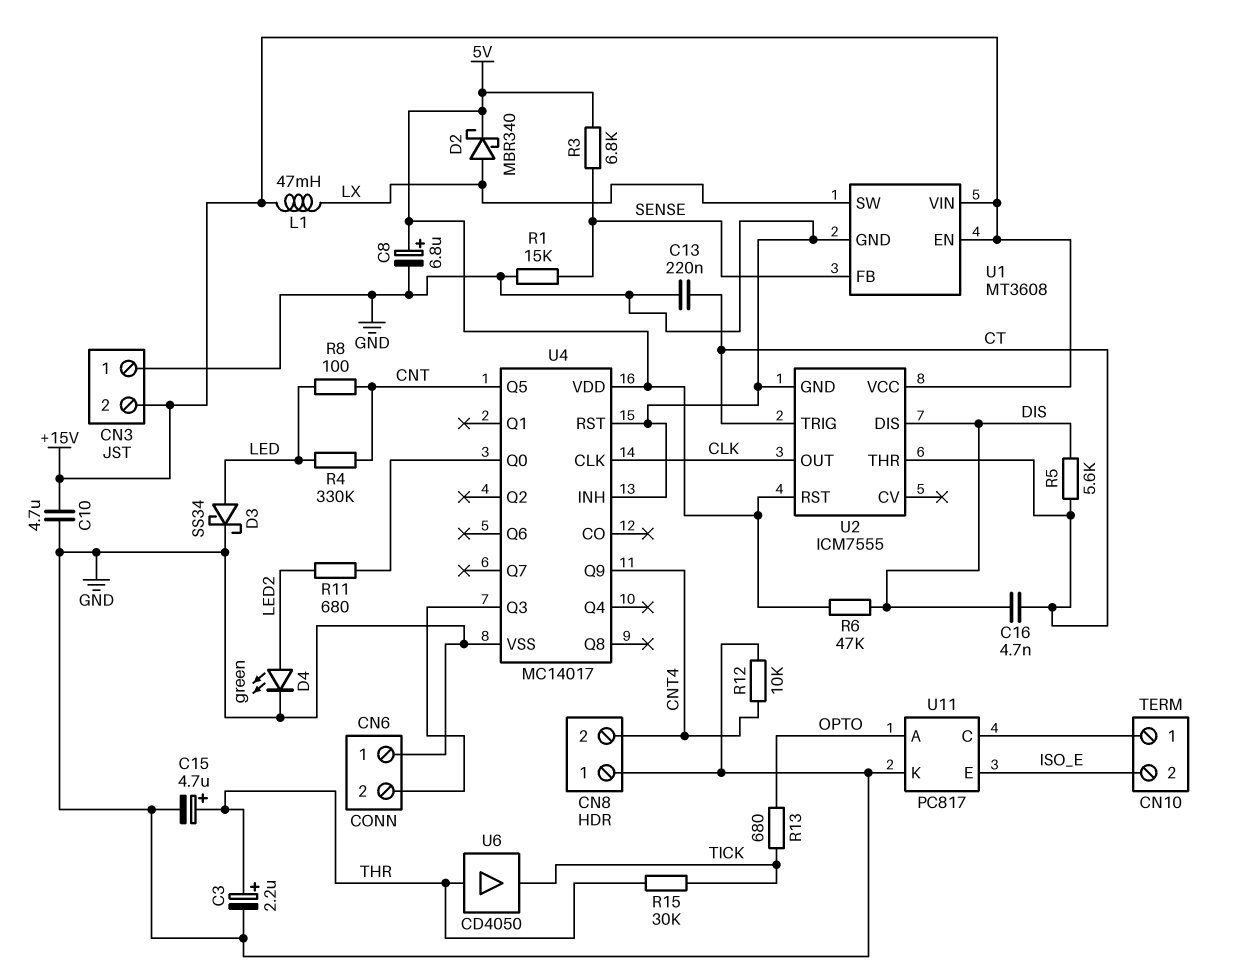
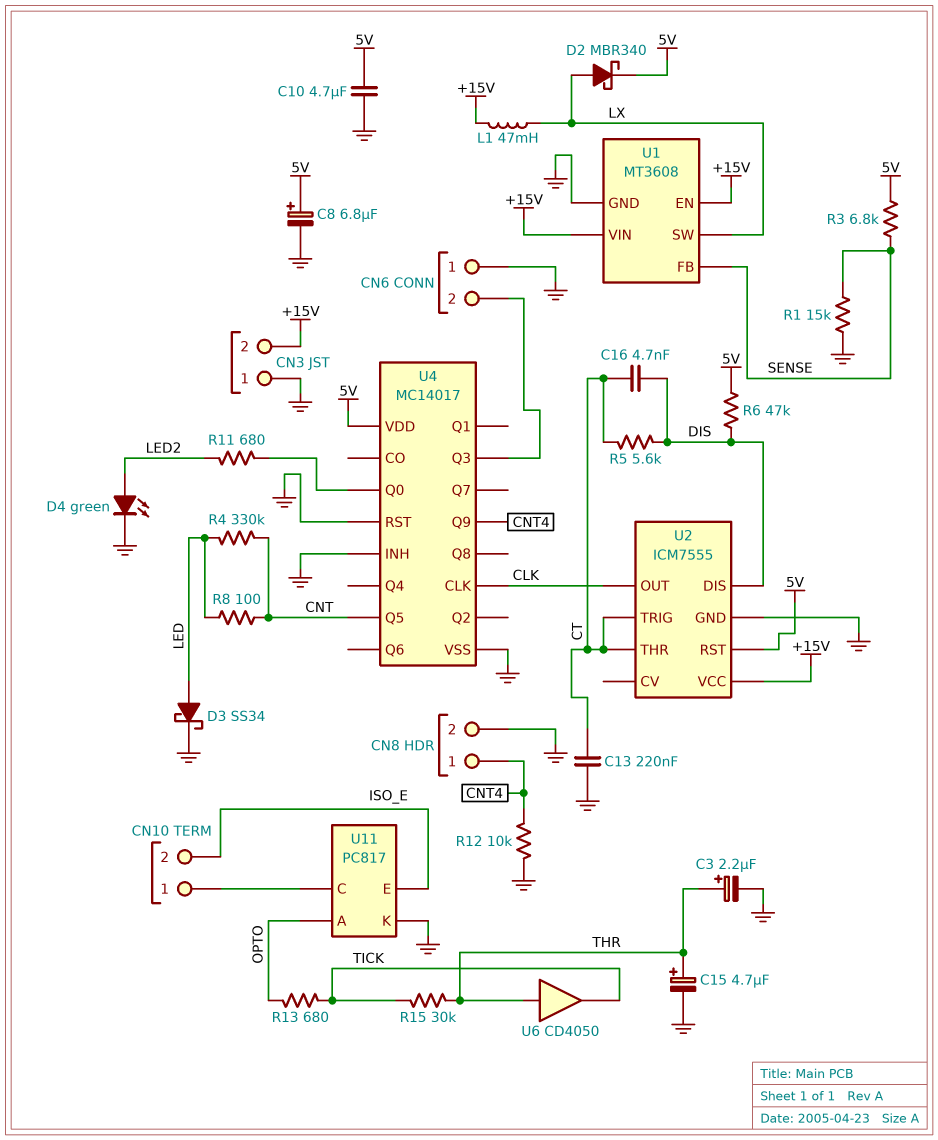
C10: 4.7uF (+15V, GND) -> 4.7uF (5V, GND)
CN8 pin 1: GND -> CNT4
CN8 pin 2: CNT4 -> GND

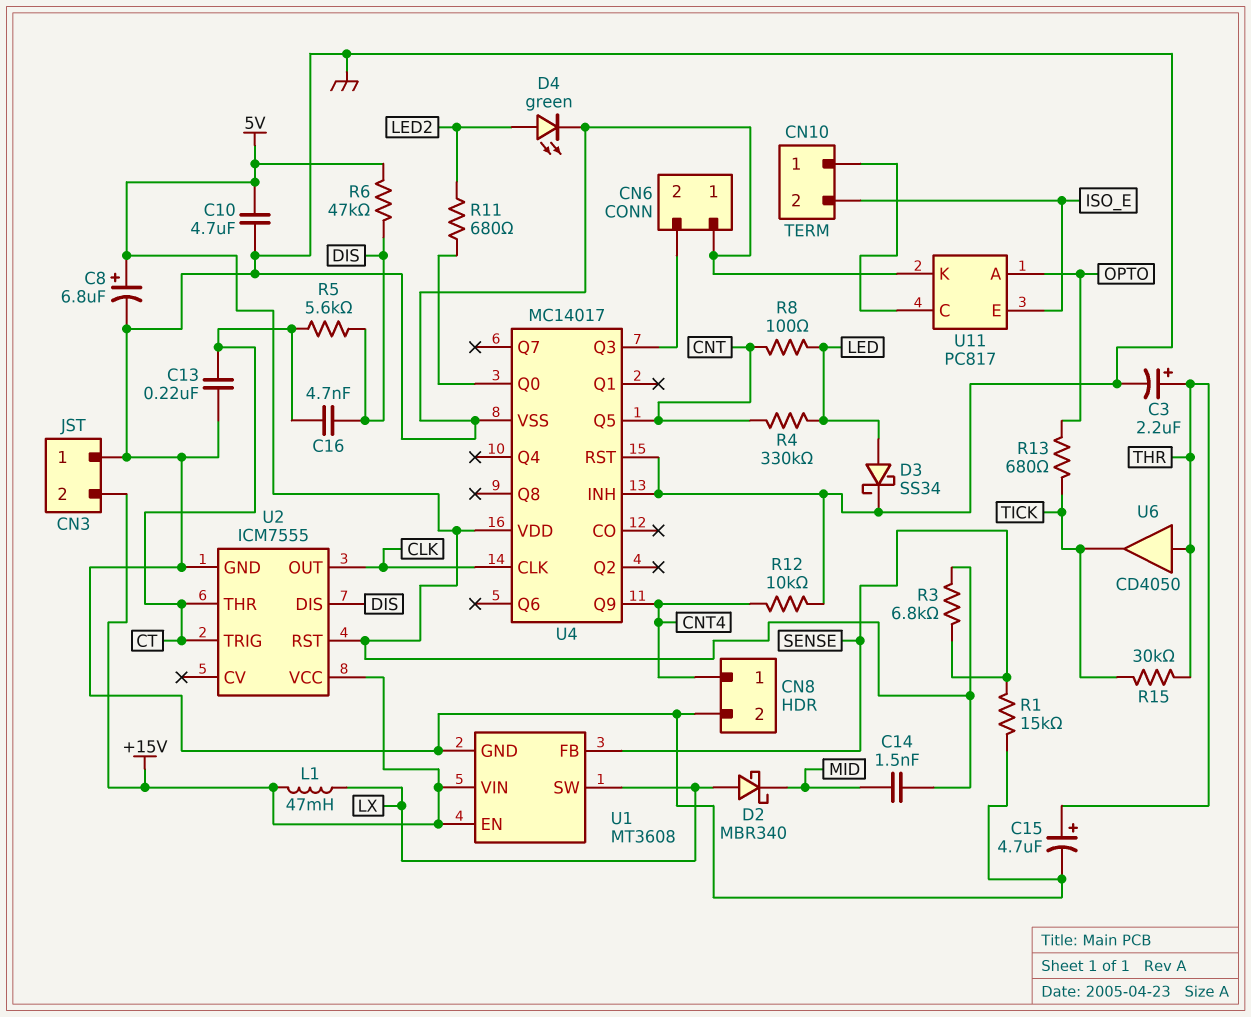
C14: none -> 1.5nF (5V, MID)
D2: schottky MBR340 (A LX, K 5V) -> schottky MBR340 (A LX, K MID)

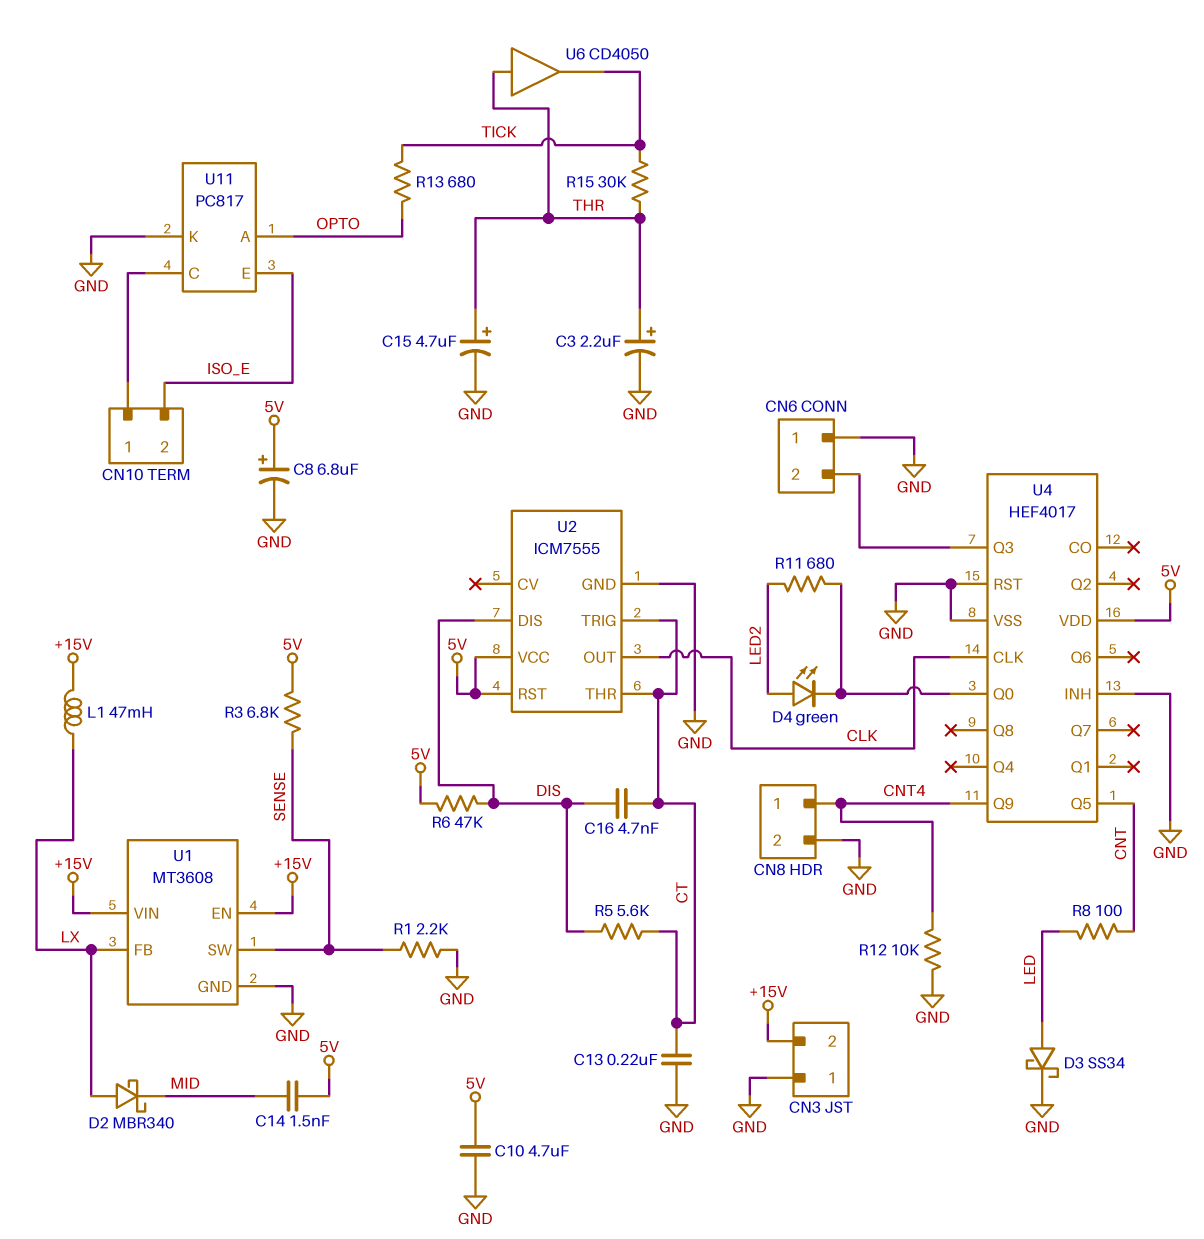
D4: LED green (A LED2, K GND) -> LED green (A LED2, K U4/Q0)
R1: 15k (GND, SENSE) -> 2.2k (GND, SENSE)
R4: 330k (CNT, LED) -> none
U1 pin FB: SENSE -> LX
U1 pin SW: LX -> SENSE
U2 pin VCC: +15V -> 5V
U4: MC14017 -> HEF4017

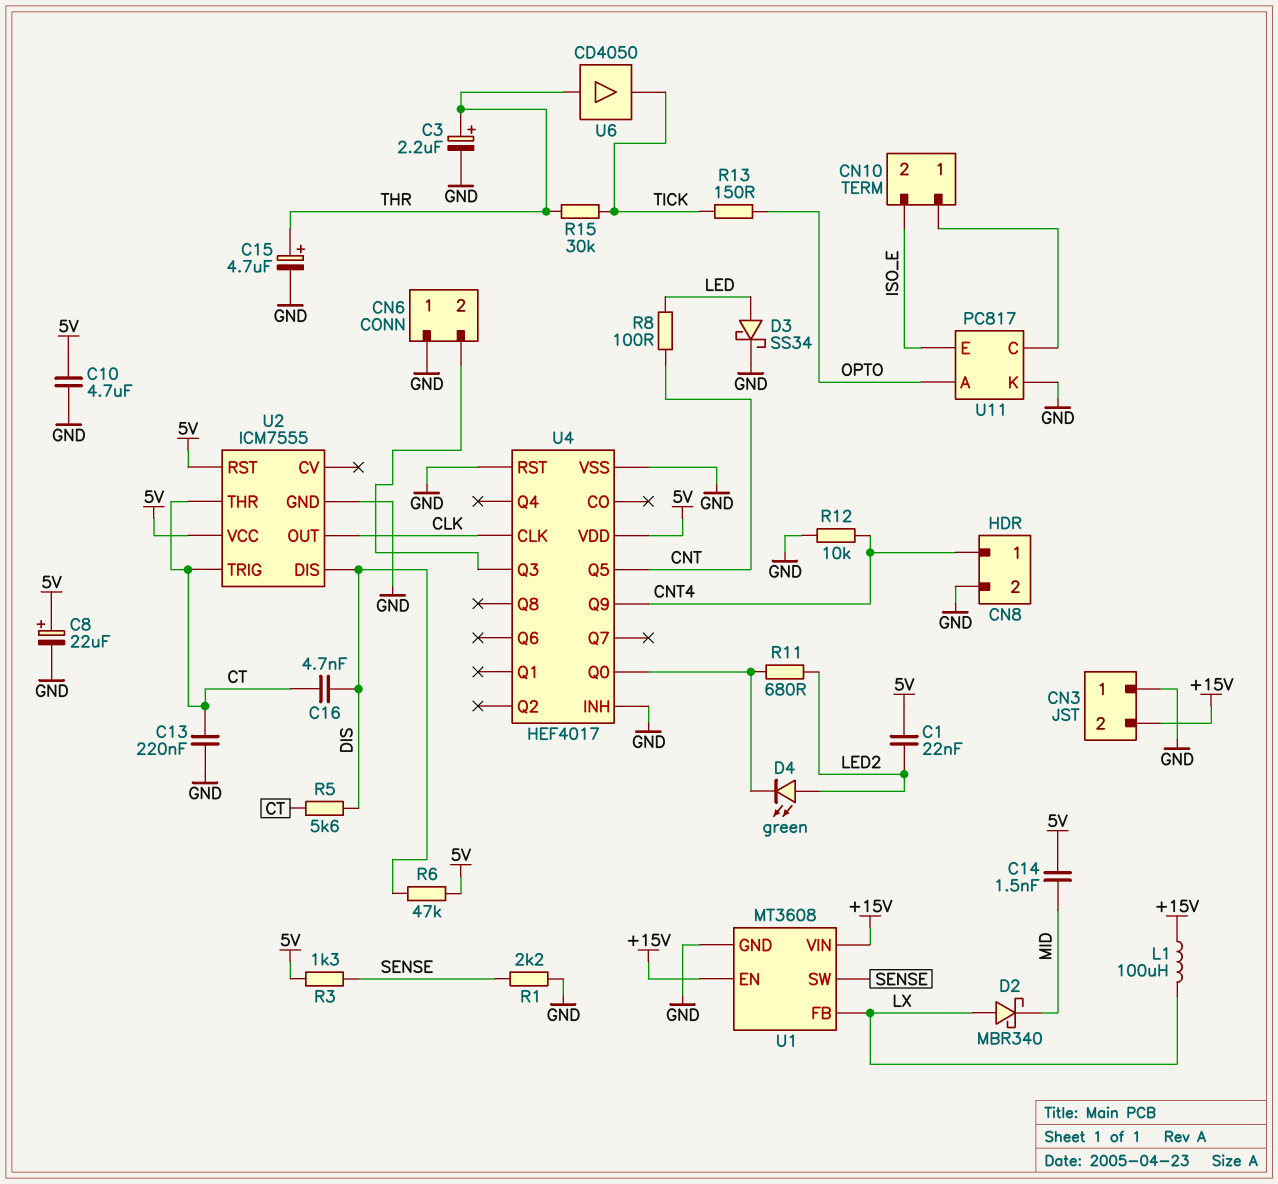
C1: none -> 22nF (5V, LED2)
C8: 6.8uF (plus 5V, minus GND) -> 22uF (plus 5V, minus GND)
L1: 47mH (+15V, LX) -> 100uH (+15V, LX)
R3: 6.8k (5V, SENSE) -> 1.3k (5V, SENSE)
R13: 680 (OPTO, TICK) -> 150 (OPTO, TICK)

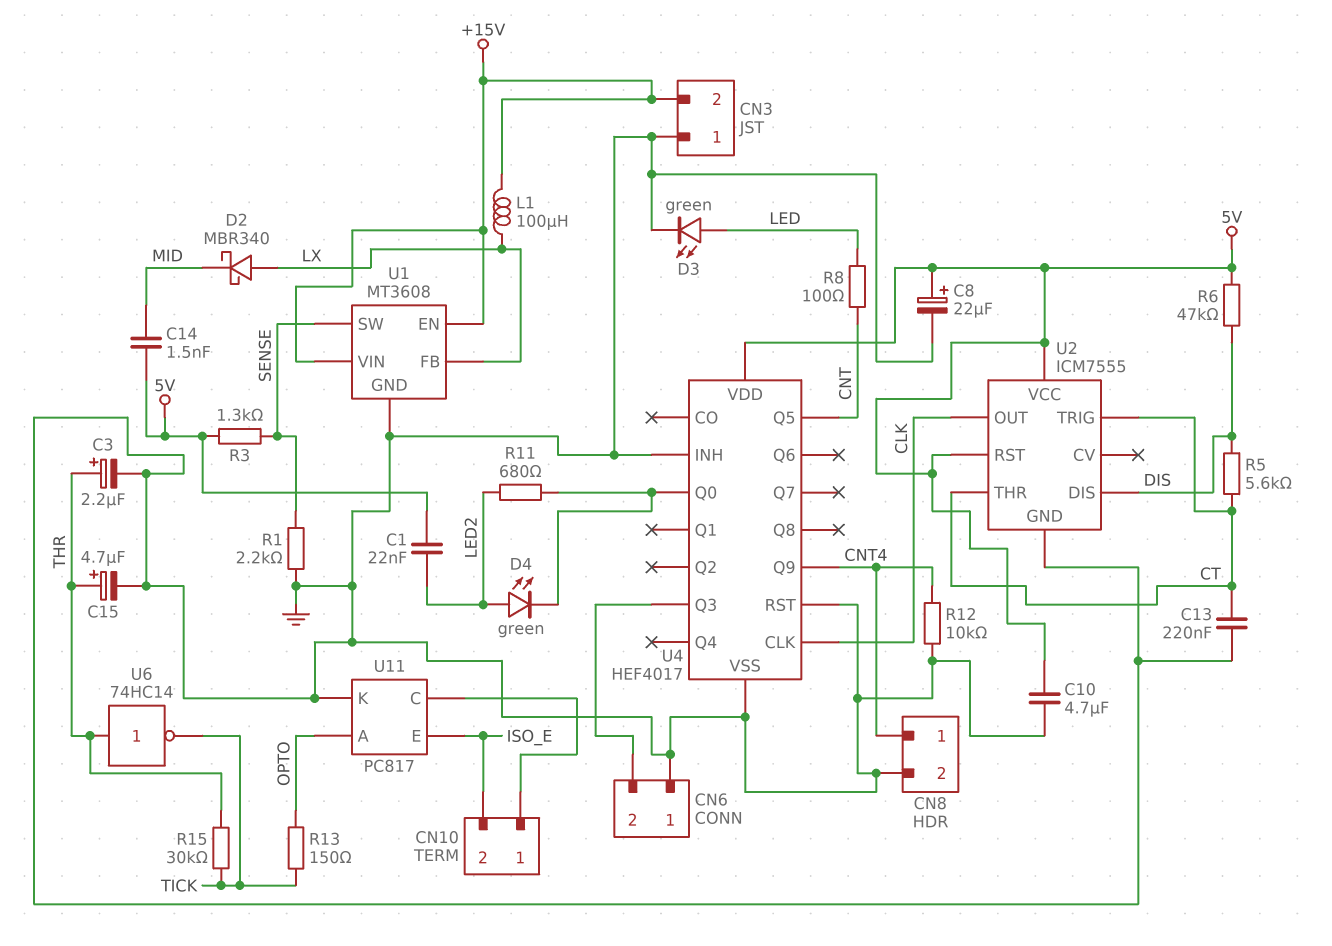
C16: 4.7nF (CT, DIS) -> none
D3: schottky SS34 (A LED, K GND) -> LED green (A LED, K GND)
U6: buffer CD4050 (in THR, out TICK) -> NOT 74HC14 (in THR, out TICK)

